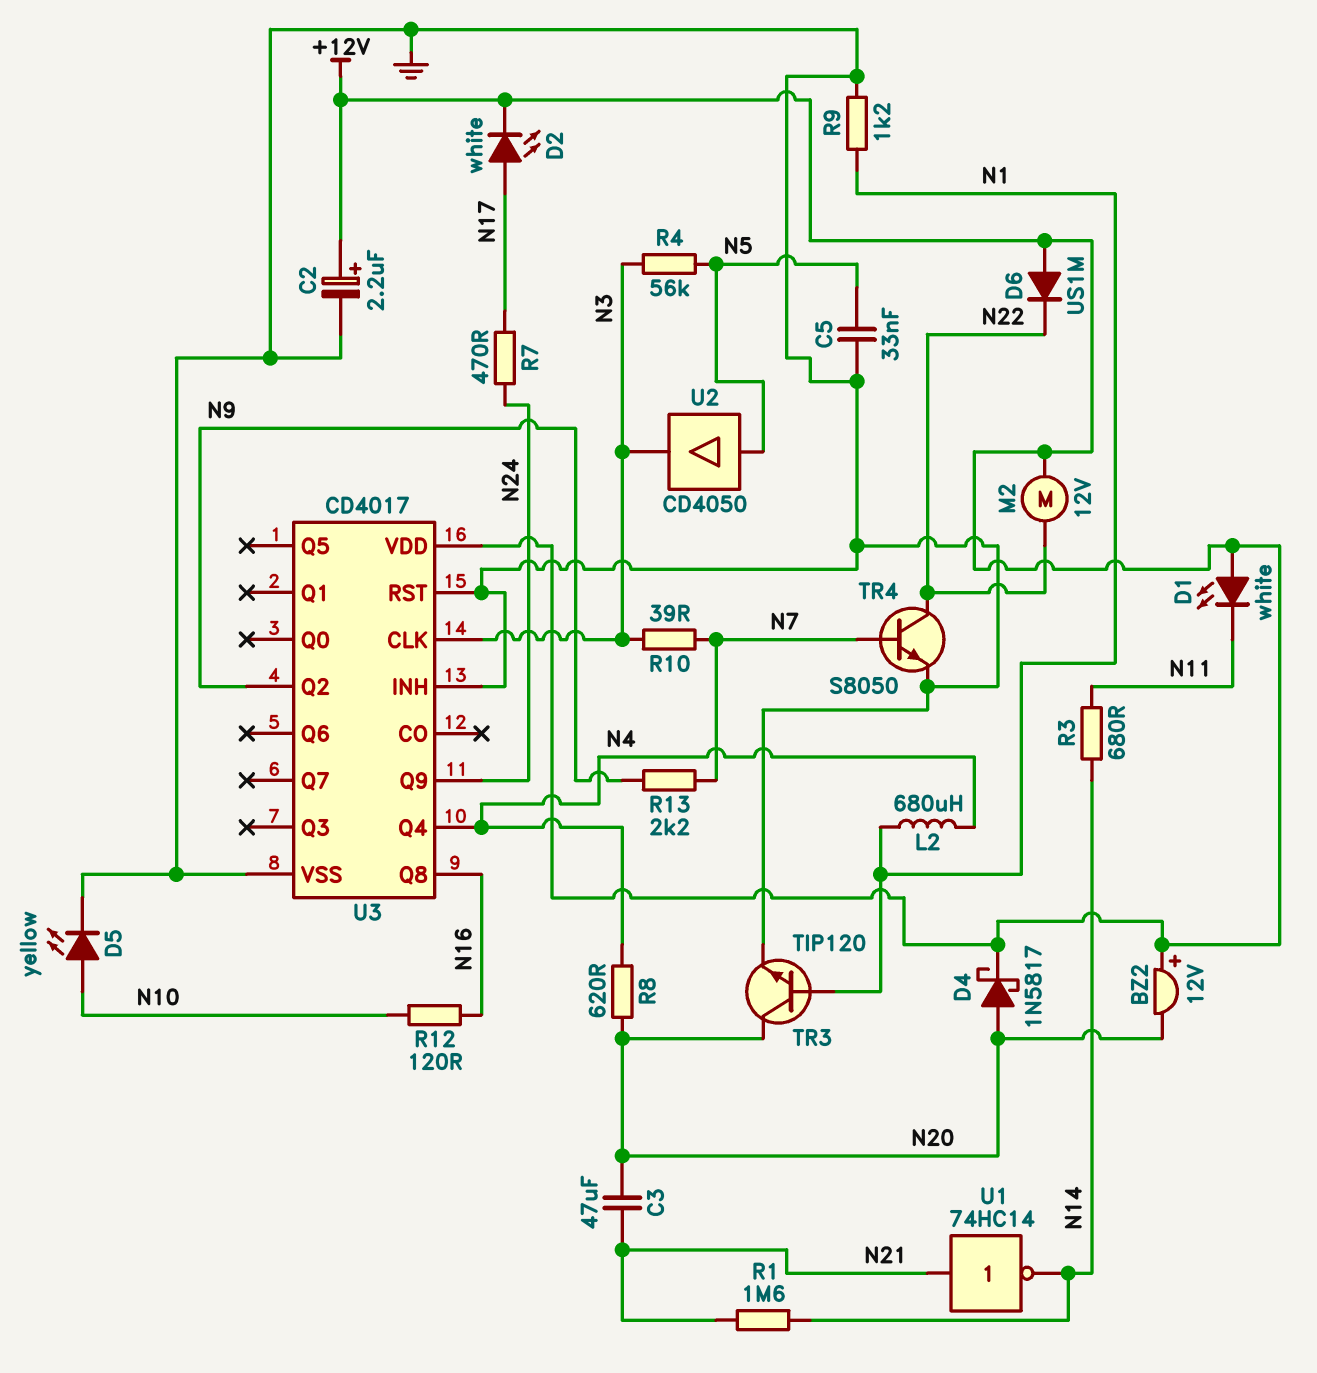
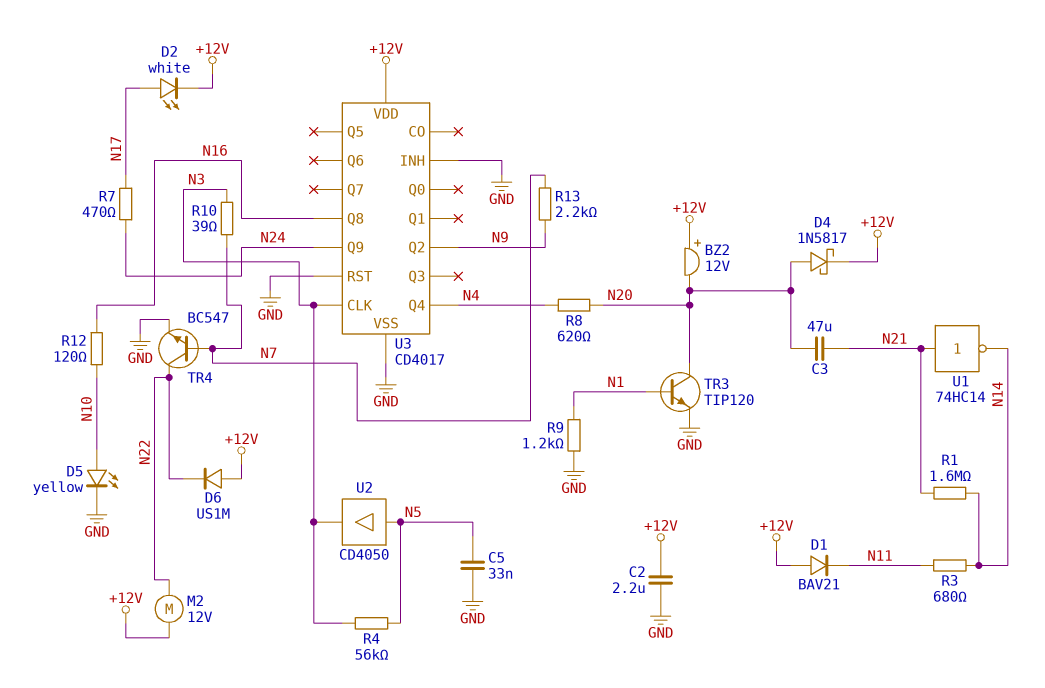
C2: 2.2uF (plus +12V, minus GND) -> 2.2uF (+12V, GND)
D1: LED white (A +12V, K N11) -> diode BAV21 (A +12V, K N11)
L2: 680uH (N1, N4) -> none
TR4: NPN S8050 (B N7, C N22, E GND) -> NPN BC547 (B N7, C N22, E GND)

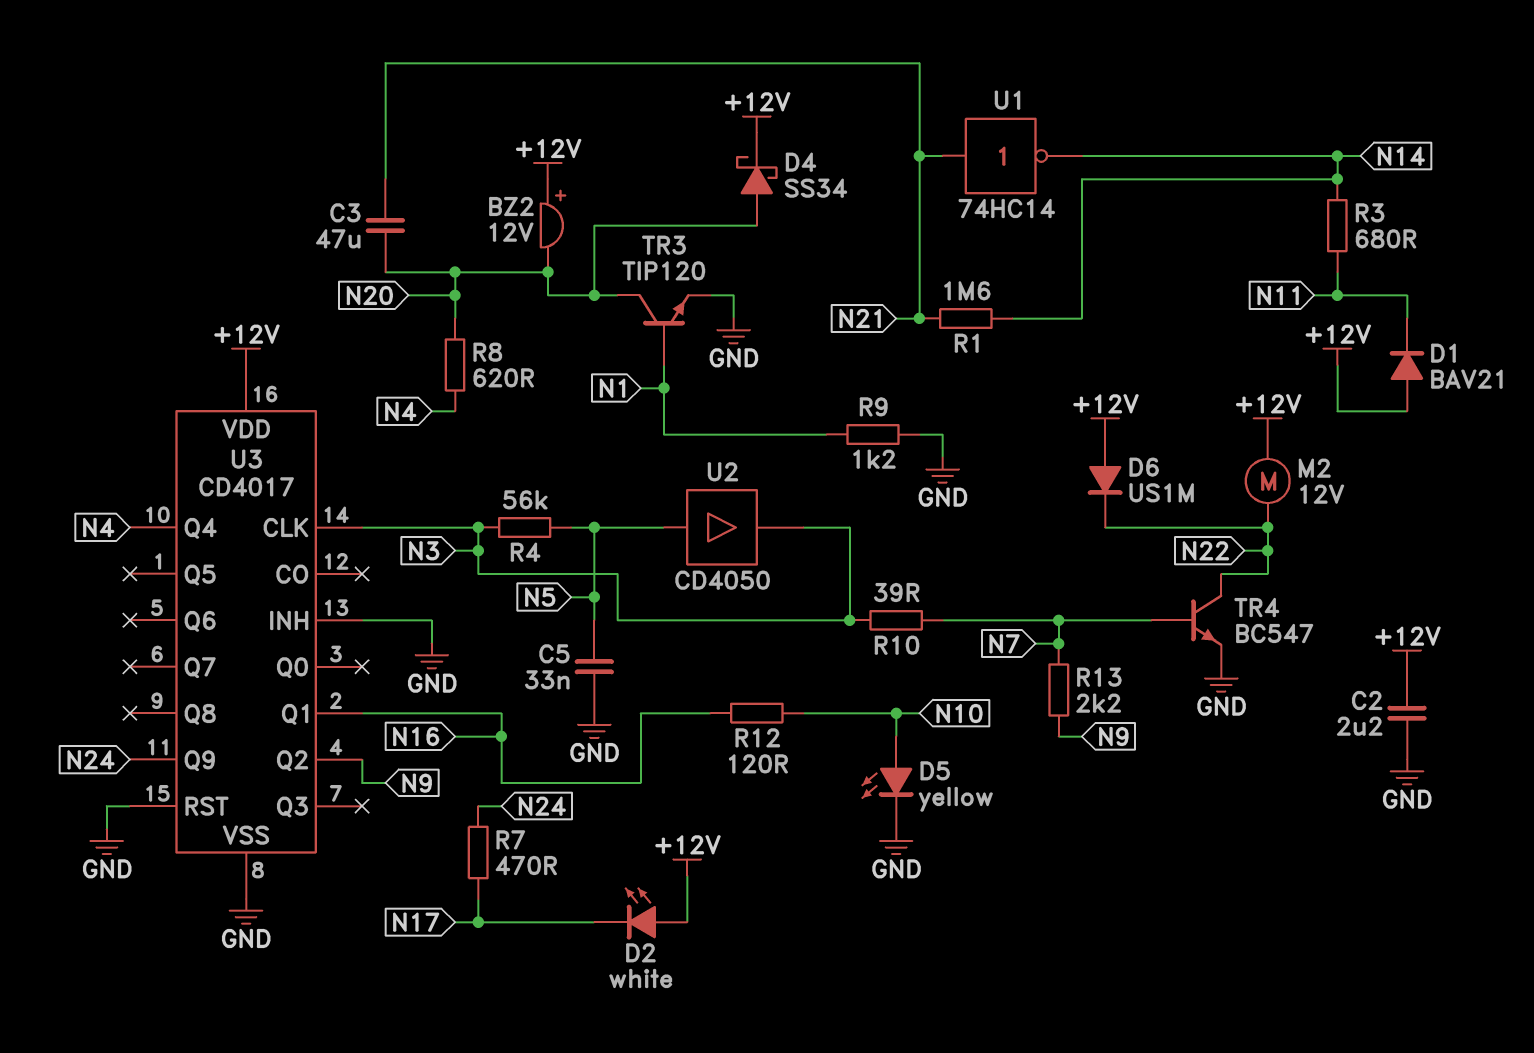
D2: LED white (A N17, K +12V) -> LED white (A +12V, K N17)
D4: schottky 1N5817 (A N20, K +12V) -> schottky SS34 (A N20, K +12V)
U3 pin Q1: none -> N16
U3 pin Q8: N16 -> none

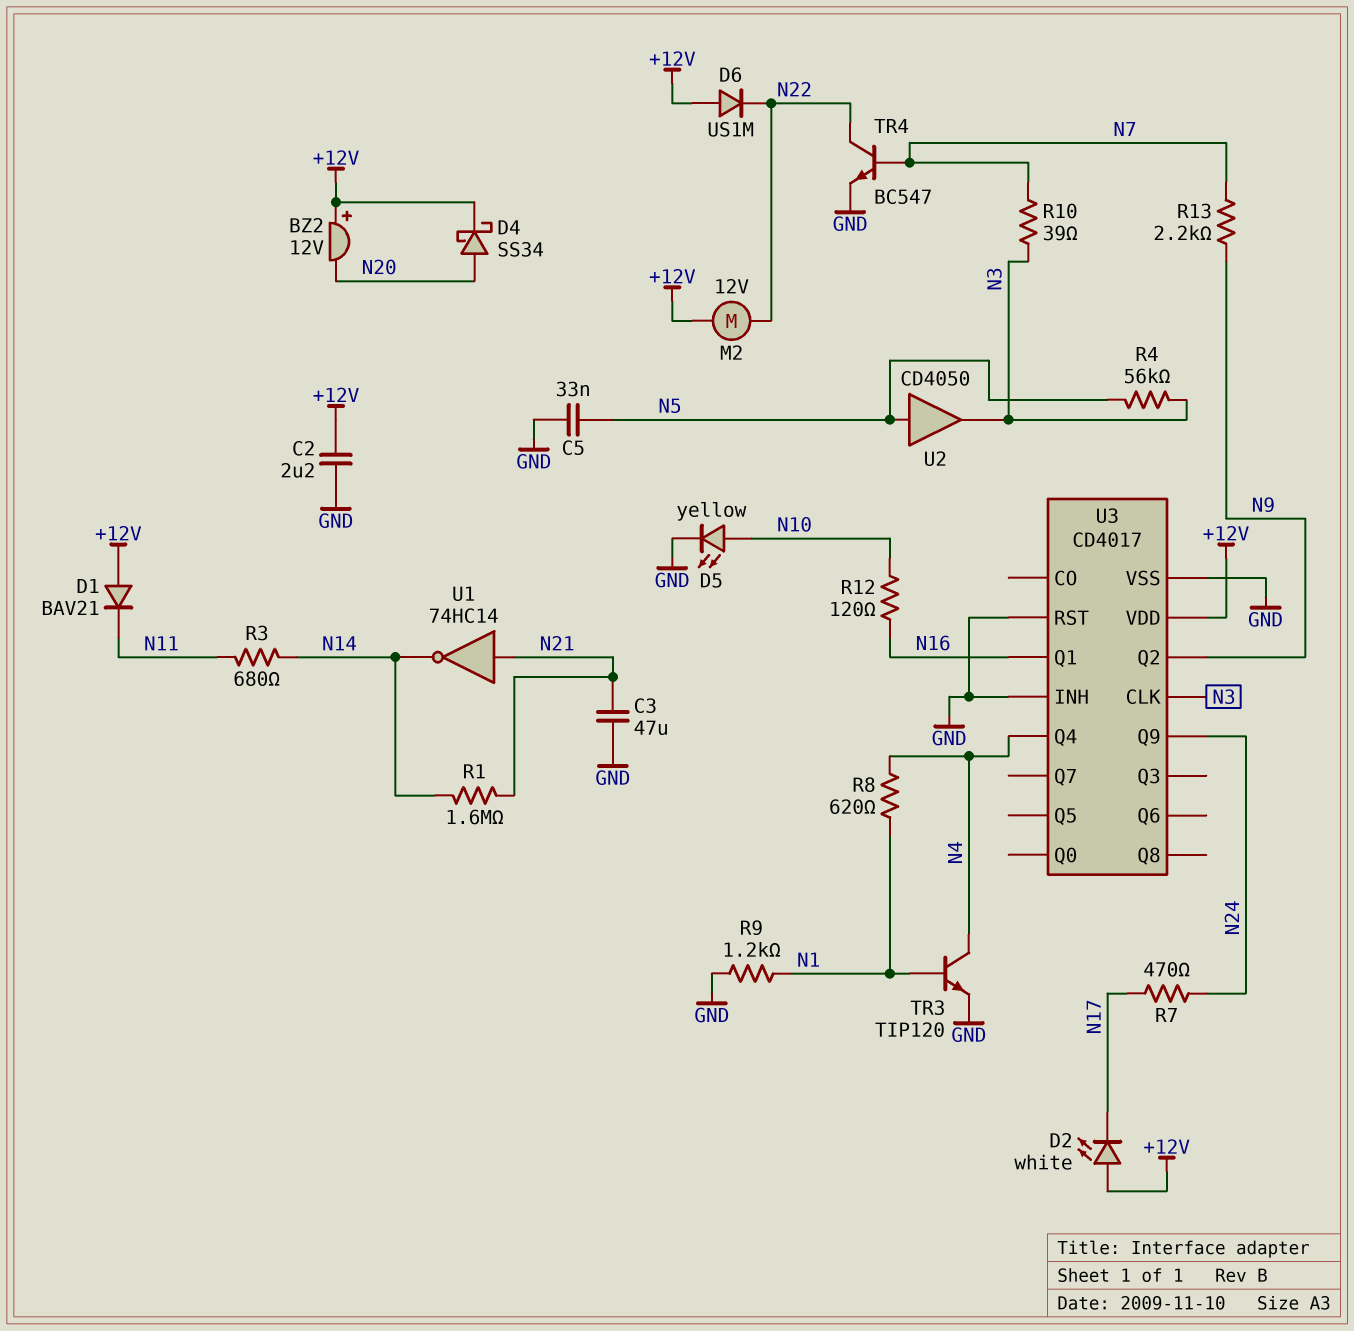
C3: 47uF (N20, N21) -> 47uF (GND, N21)
R8: 620 (N4, N20) -> 620 (N1, N4)
TR3: NPN TIP120 (B N1, C N20, E GND) -> NPN TIP120 (B N1, C N4, E GND)

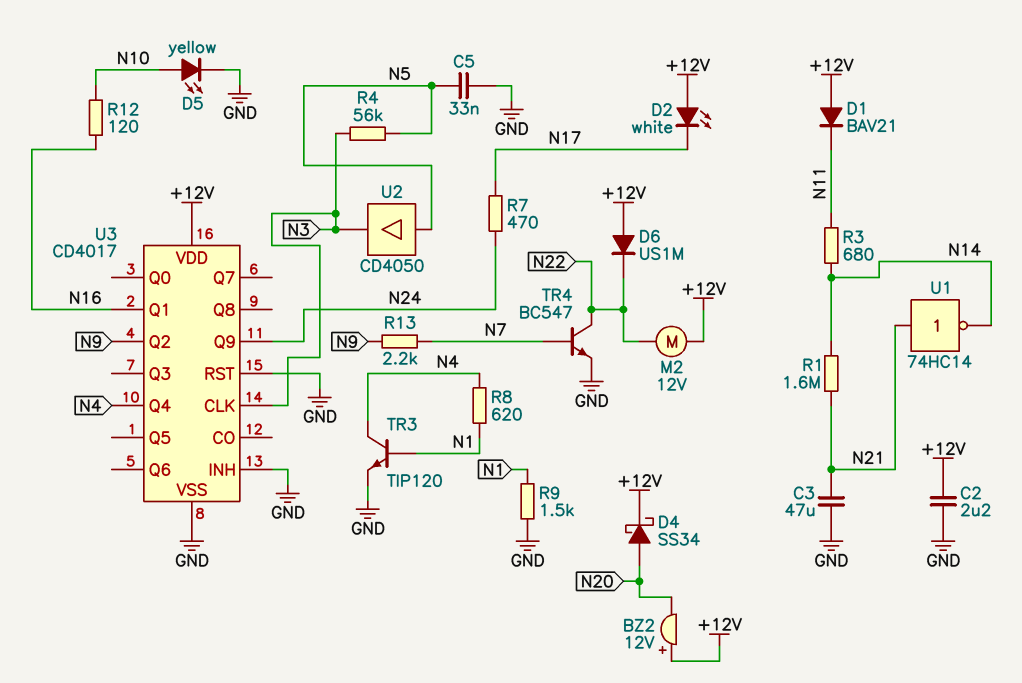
R9: 1.2k (GND, N1) -> 1.5k (GND, N1)
R10: 39 (N3, N7) -> none

